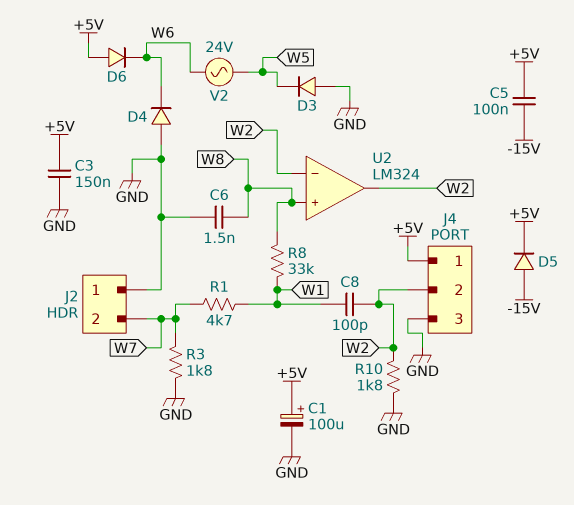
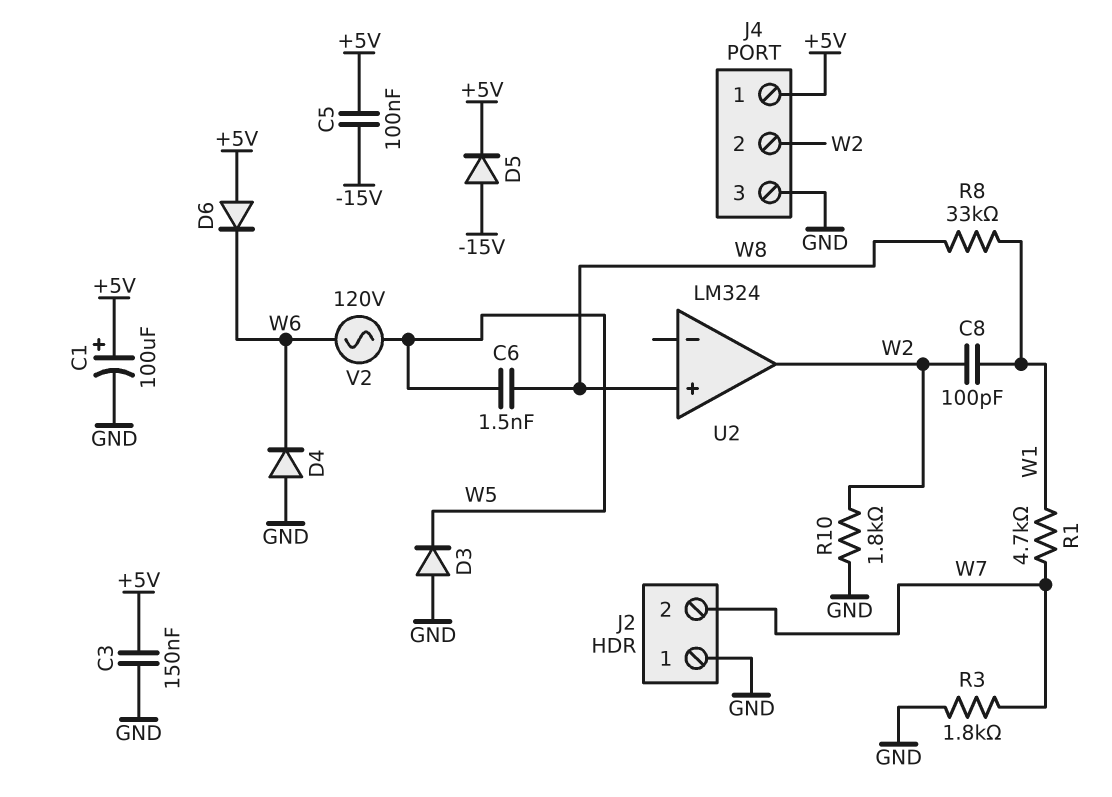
C6: 1.5nF (GND, W8) -> 1.5nF (W5, W8)
U2 pin in-: W2 -> none
V2: AC 24V (W5, W6) -> AC 120V (W5, W6)

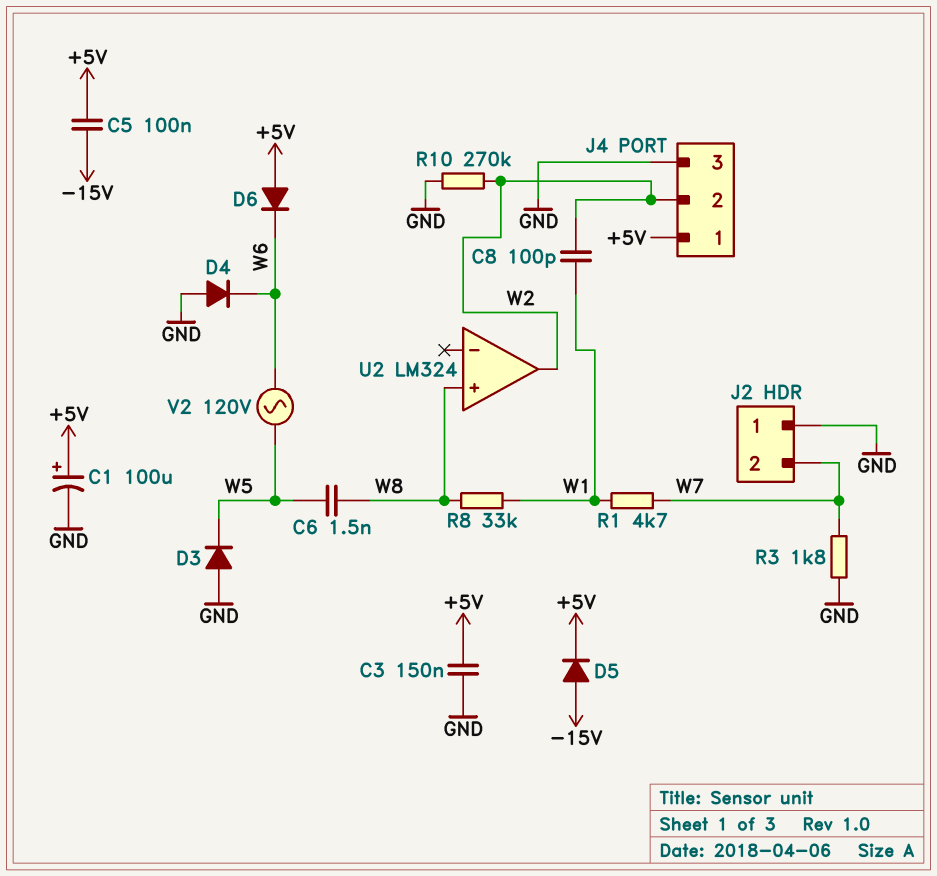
R10: 1.8k (GND, W2) -> 270k (GND, W2)

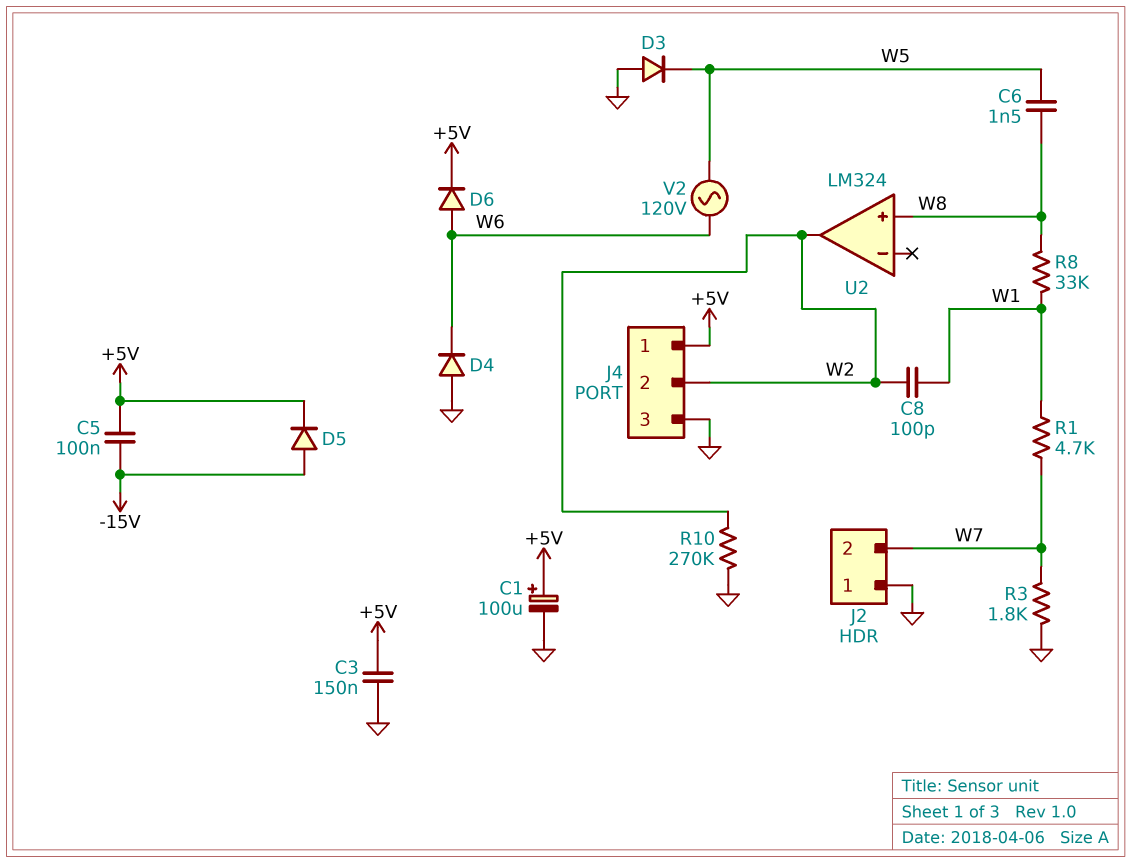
D6: diode (A +5V, K W6) -> diode (A W6, K +5V)

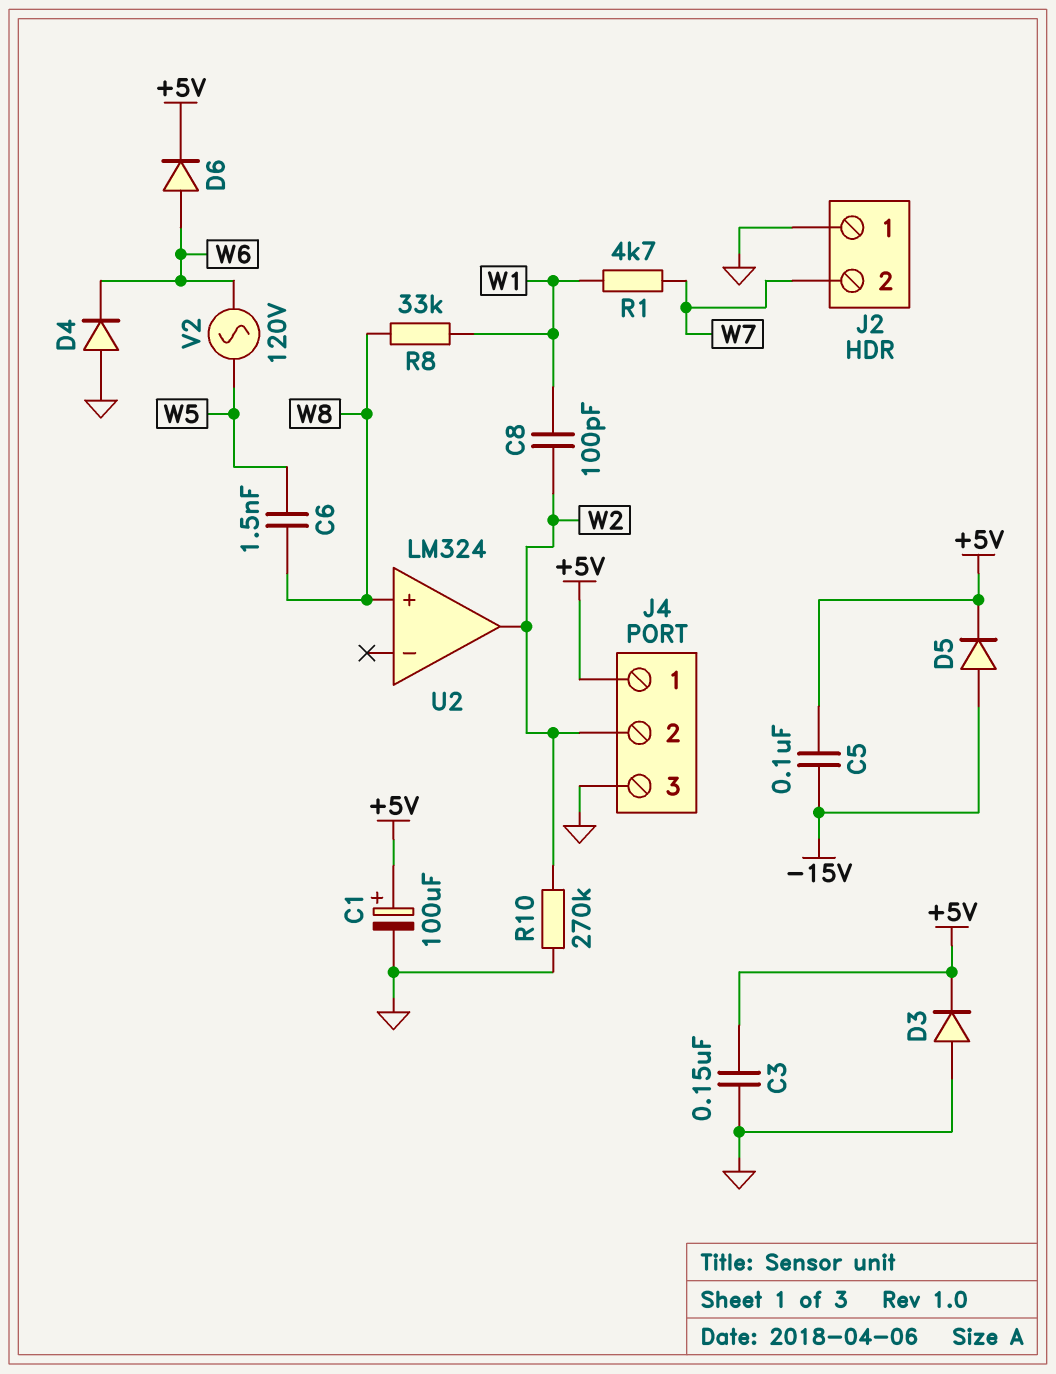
D3: diode (A GND, K W5) -> diode (A GND, K +5V)
R3: 1.8k (GND, W7) -> none

